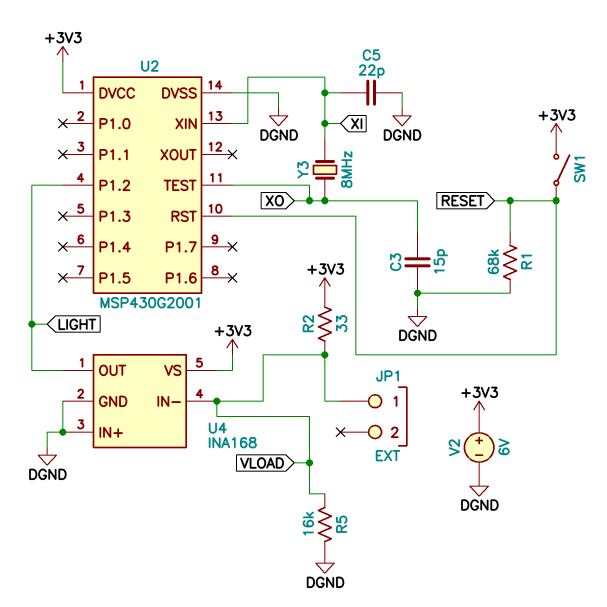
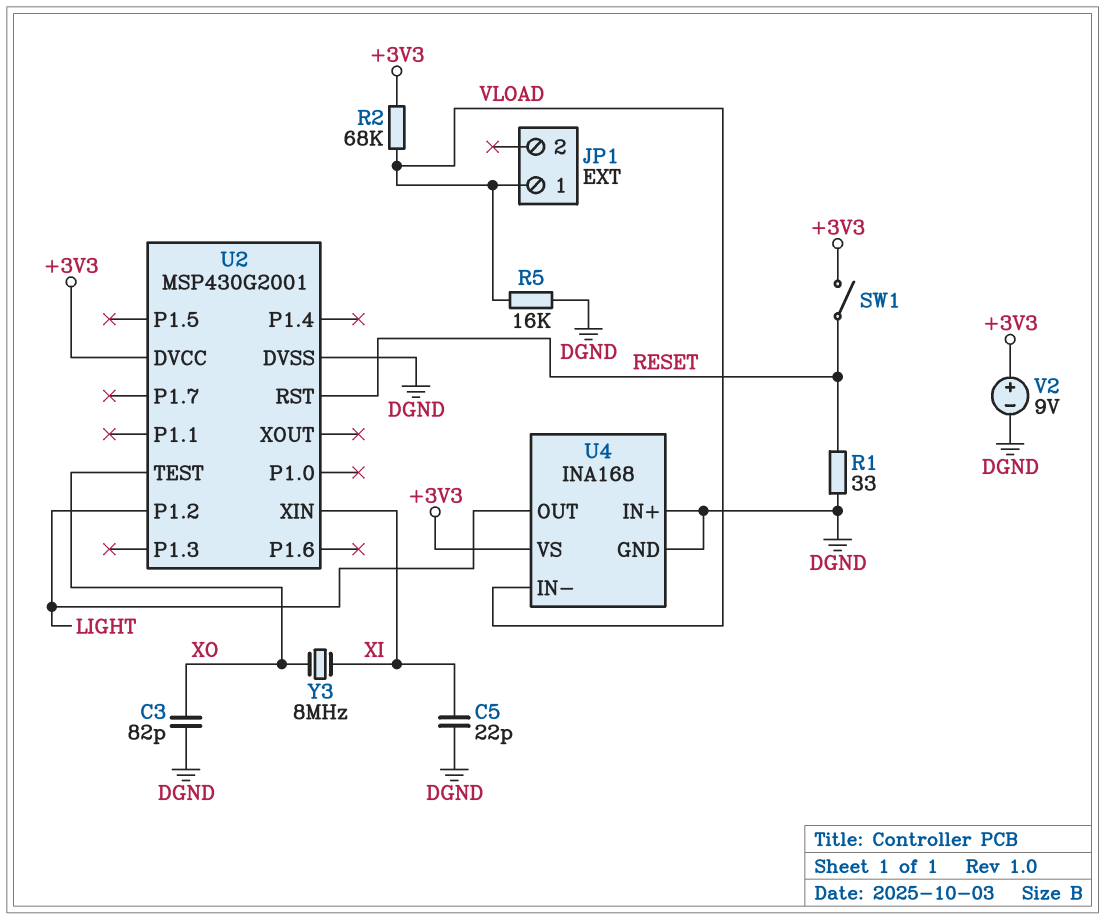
C3: 15pF (DGND, XO) -> 82pF (DGND, XO)
R1: 68k (DGND, RESET) -> 33 (DGND, RESET)
R2: 33 (+3V3, VLOAD) -> 68k (+3V3, VLOAD)
V2: 6V (plus +3V3, minus DGND) -> 9V (plus +3V3, minus DGND)

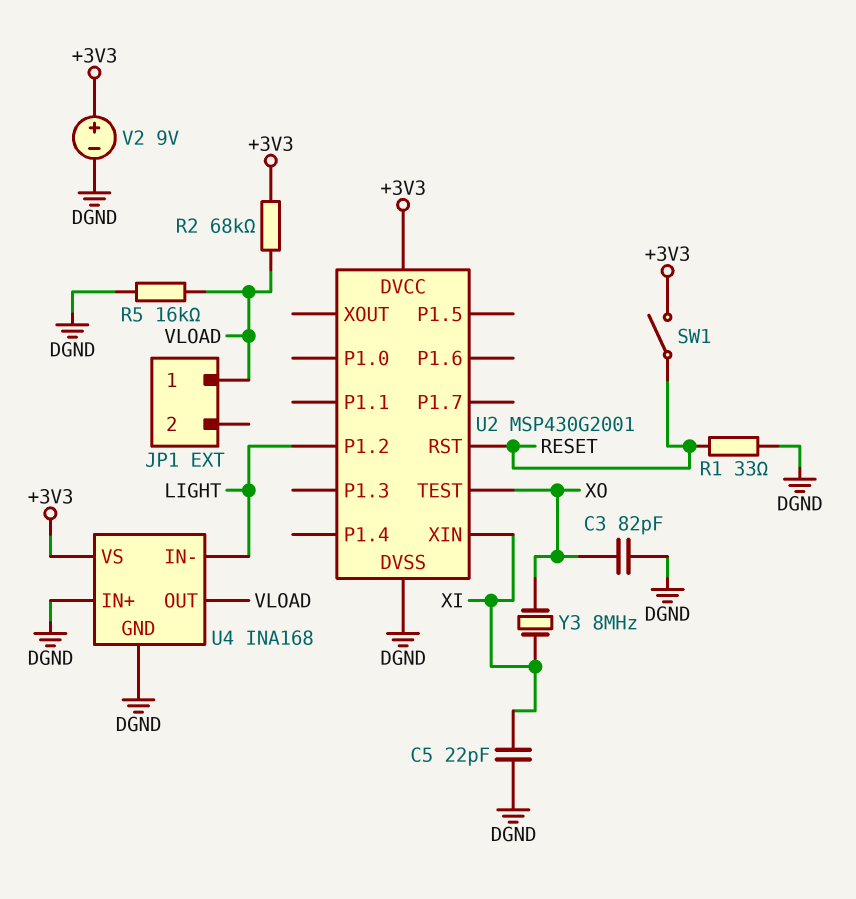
U4 pin IN-: VLOAD -> LIGHT
U4 pin OUT: LIGHT -> VLOAD

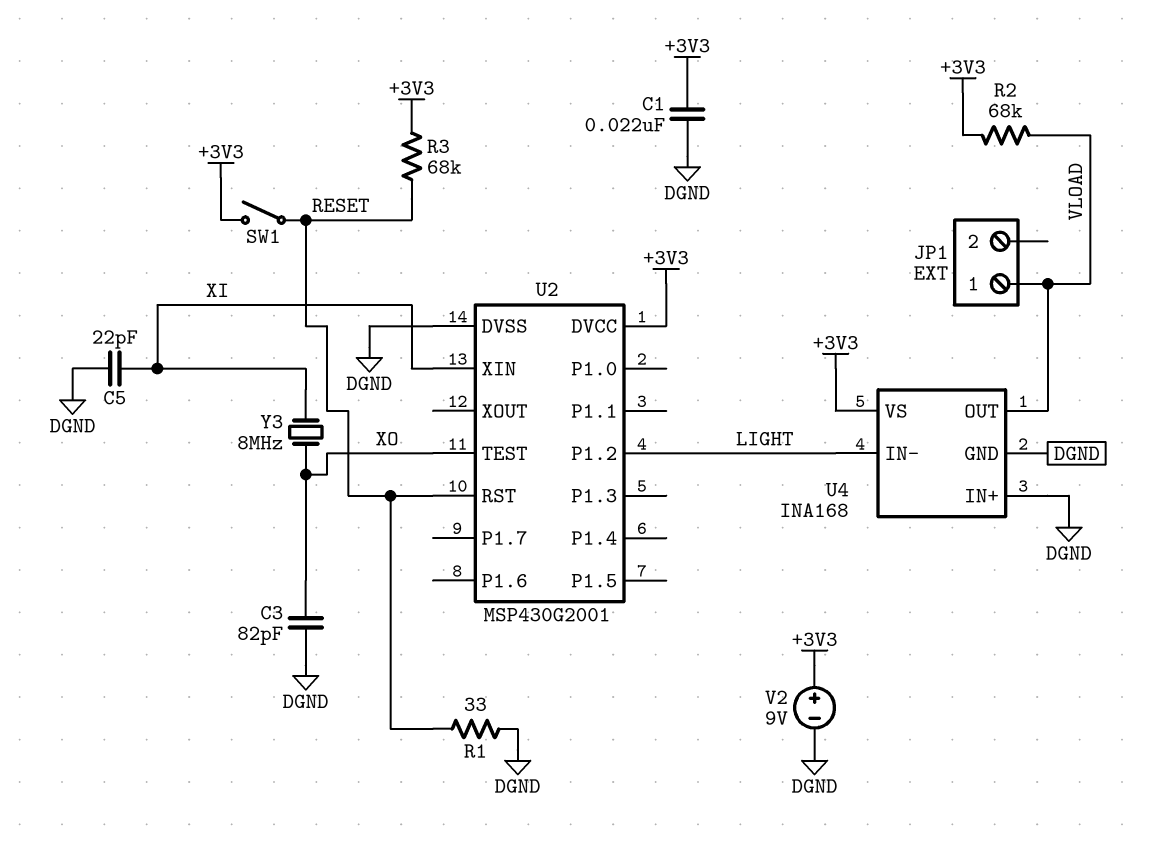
C1: none -> 22nF (+3V3, DGND)
R3: none -> 68k (+3V3, RESET)
R5: 16k (DGND, VLOAD) -> none

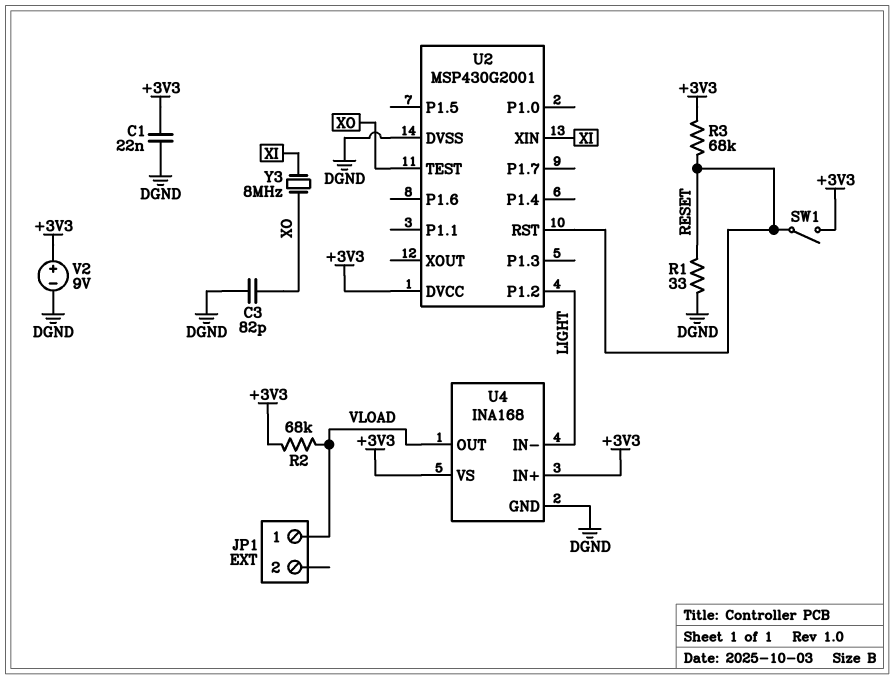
C5: 22pF (DGND, XI) -> none
U4 pin IN+: DGND -> +3V3

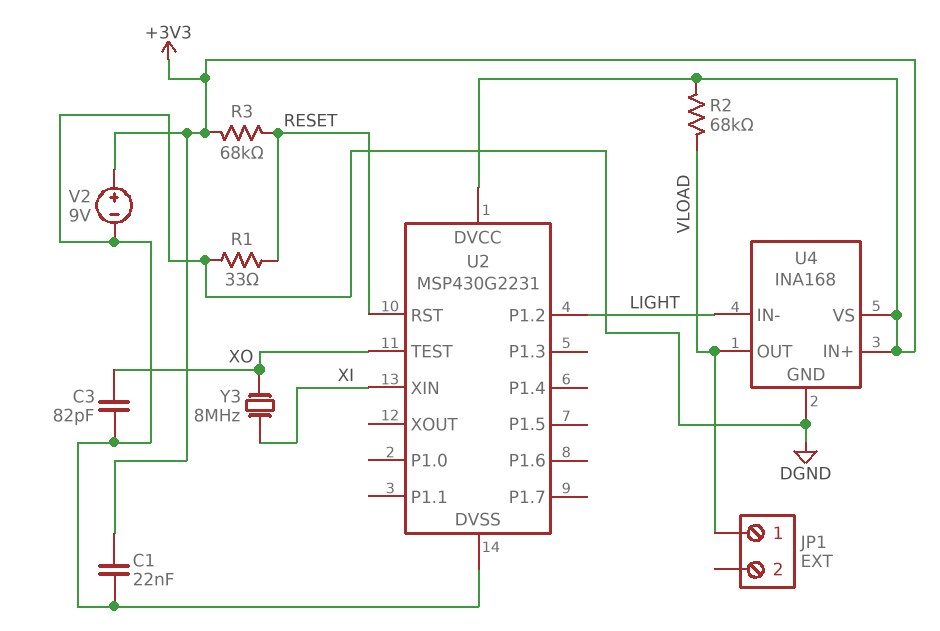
SW1: switch (+3V3, RESET) -> none
U2: MSP430G2001 -> MSP430G2231

